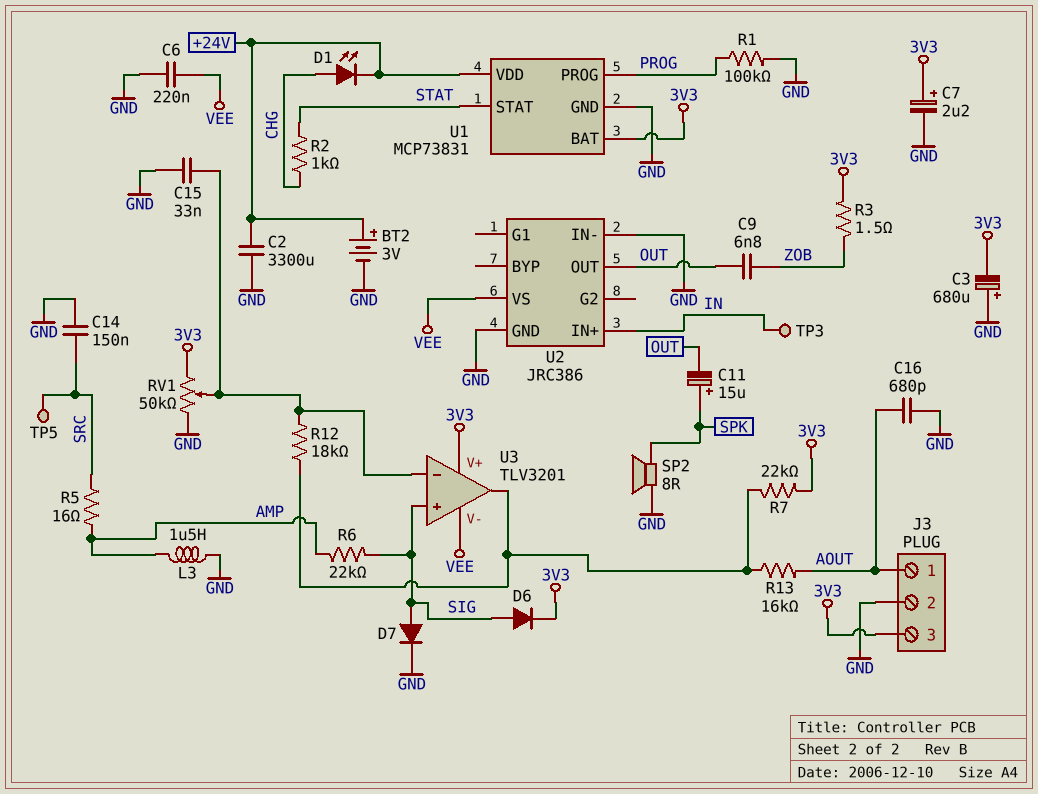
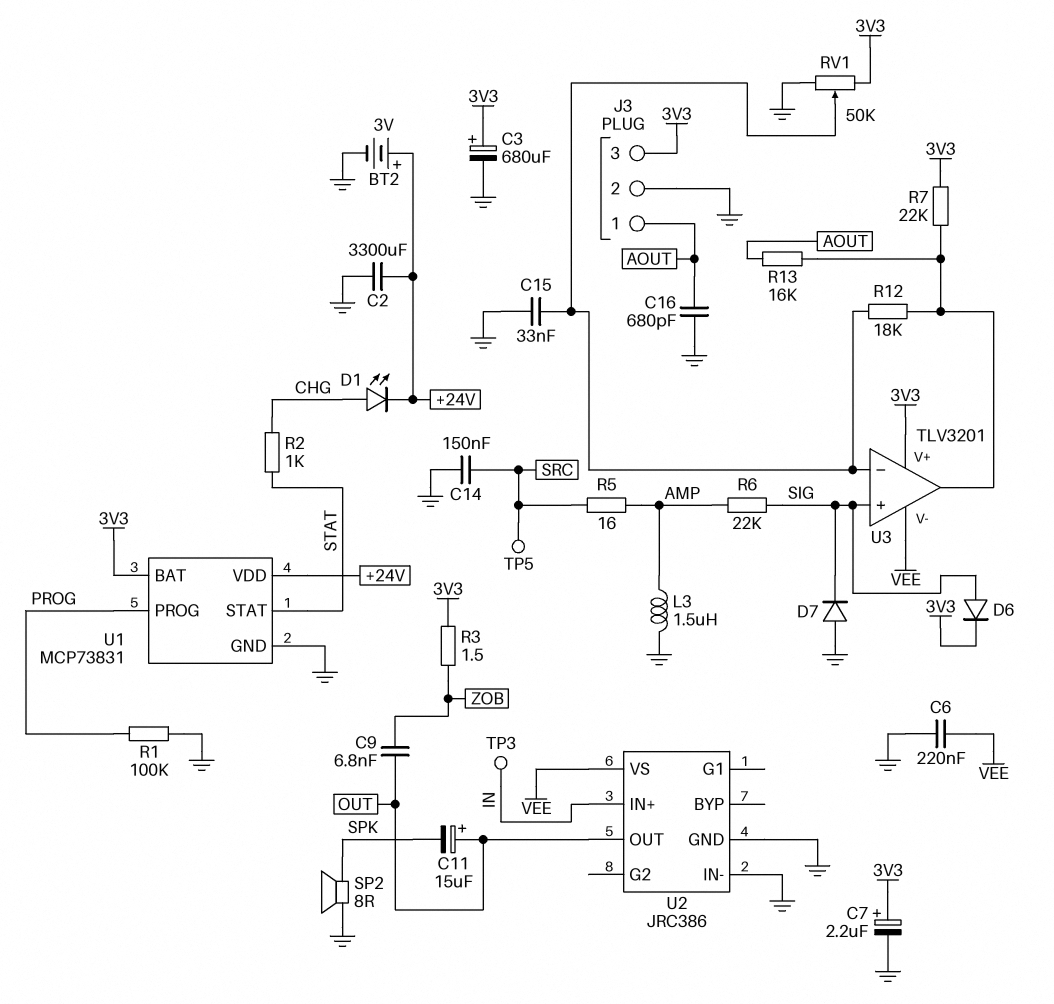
C3: 680uF (plus GND, minus 3V3) -> 680uF (plus 3V3, minus GND)
C11: 15uF (plus SPK, minus OUT) -> 15uF (plus OUT, minus SPK)
D7: diode (A SIG, K GND) -> diode (A GND, K SIG)

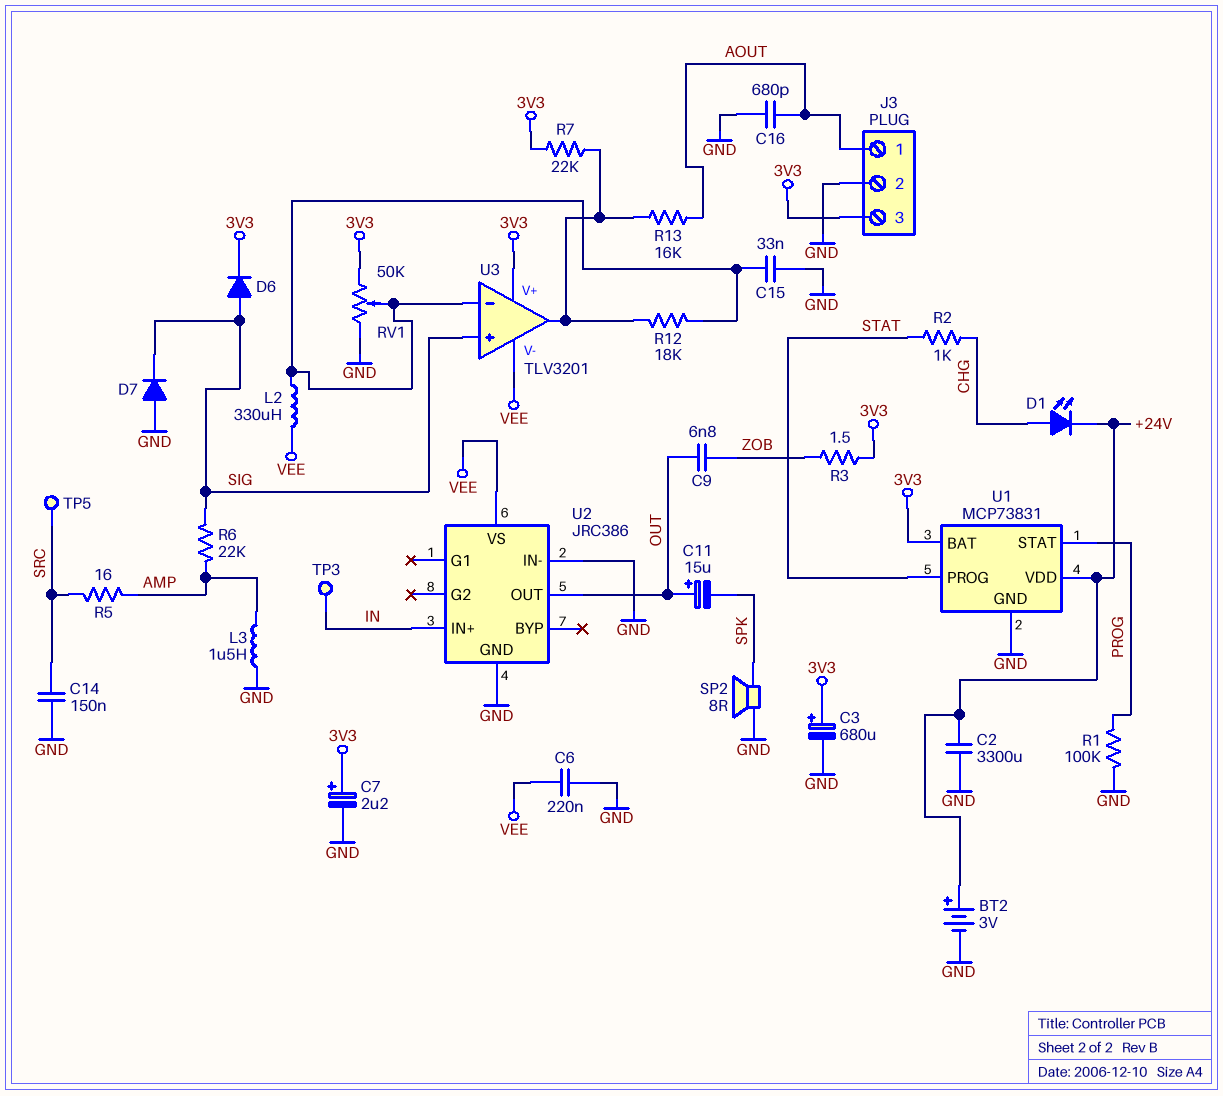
L2: none -> 330uH (U3/in-, VEE)
U1 pin PROG: PROG -> STAT
U1 pin STAT: STAT -> PROG

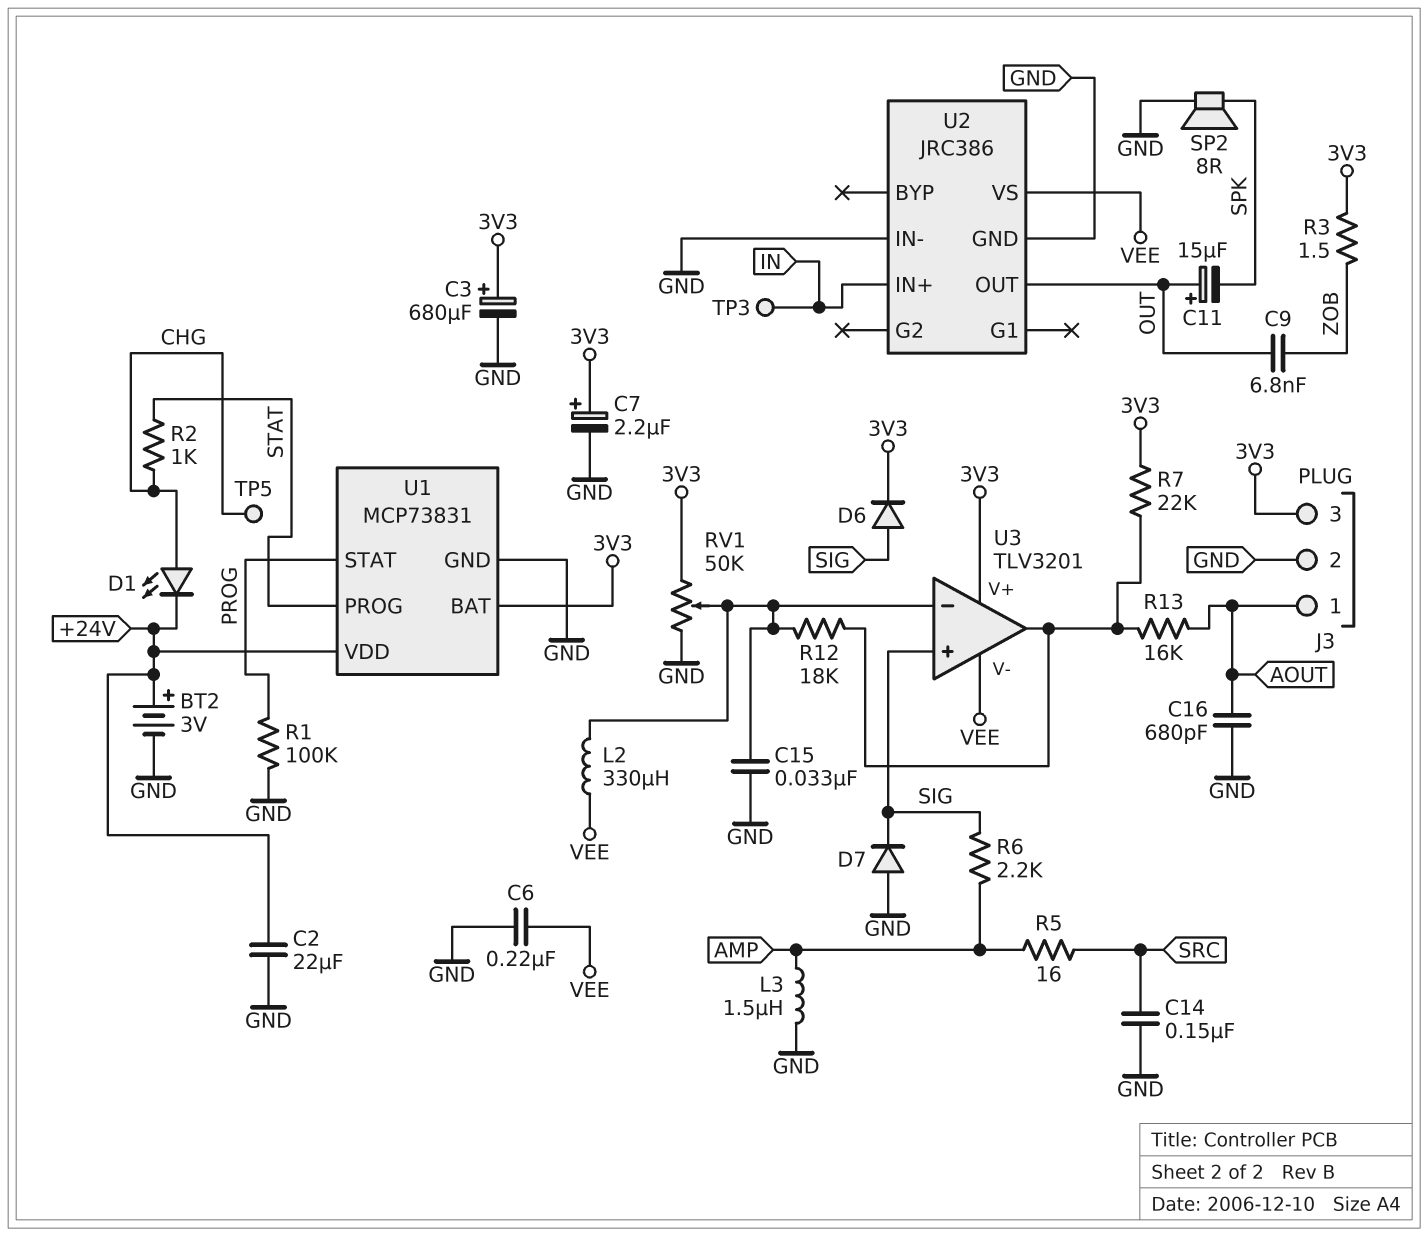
C2: 3300uF (+24V, GND) -> 22uF (+24V, GND)
R6: 22k (AMP, SIG) -> 2.2k (AMP, SIG)
TP5: test point (SRC) -> test point (CHG)

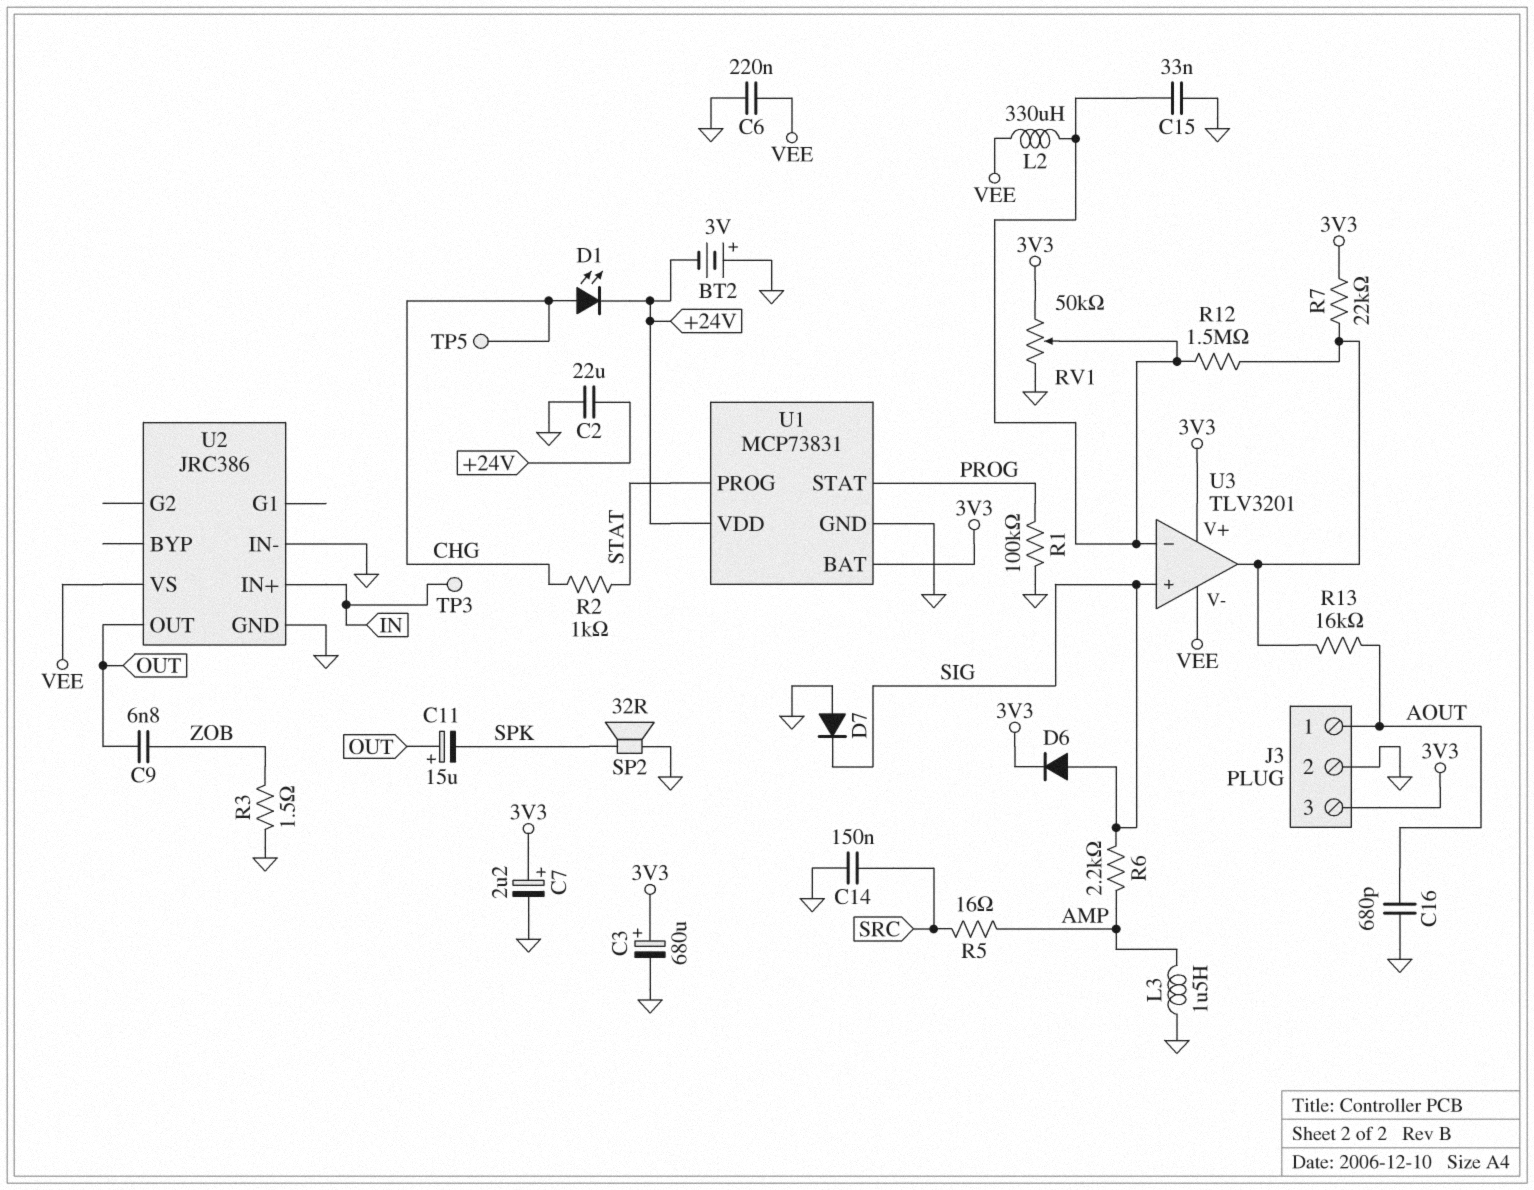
BT2: 3V (plus +24V, minus GND) -> 3V (plus GND, minus +24V)
R3: 1.5 (3V3, ZOB) -> 1.5 (GND, ZOB)
R12: 18k (U3/in-, U3/out) -> 1.5M (U3/in-, U3/out)
SP2: speaker 8R (GND, SPK) -> speaker 32R (GND, SPK)

